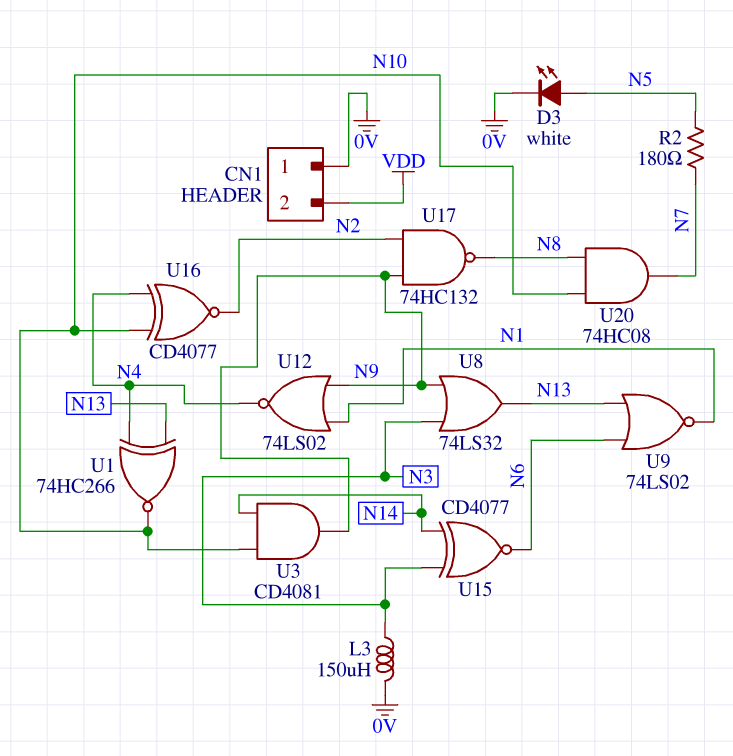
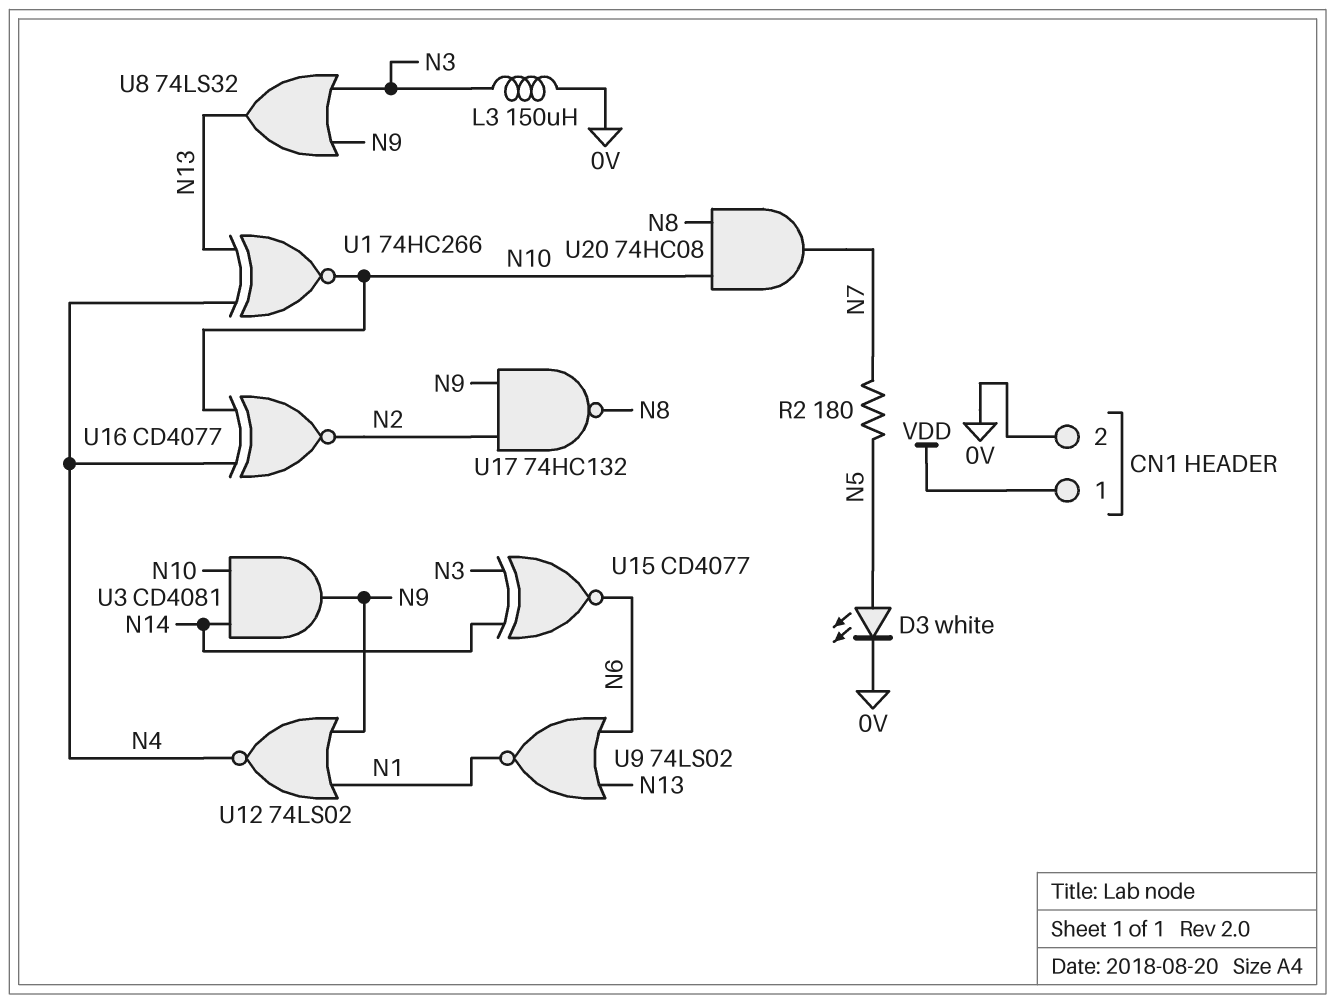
CN1 pin 1: 0V -> VDD
CN1 pin 2: VDD -> 0V

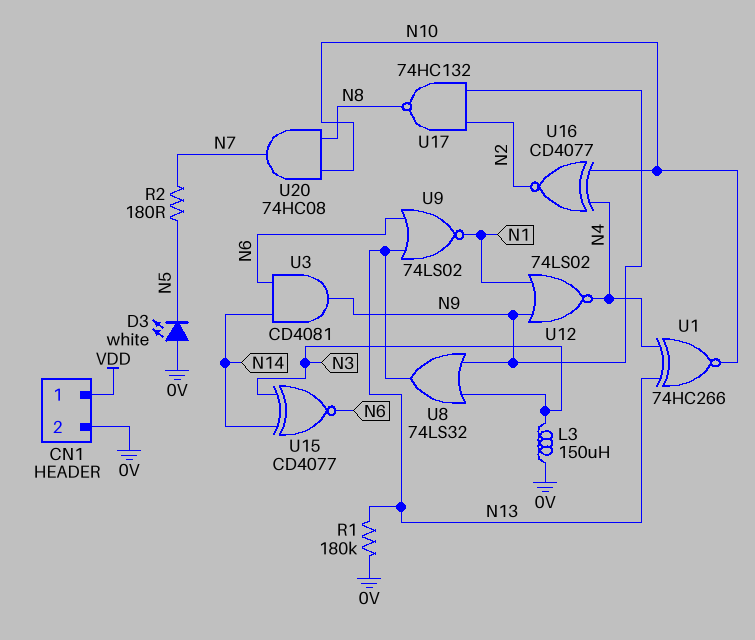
D3: LED white (A N5, K 0V) -> LED white (A 0V, K N5)
R1: none -> 180k (0V, N13)
U3: AND CD4081 (in N10, in N14, out N9) -> AND CD4081 (in N6, in N14, out N9)

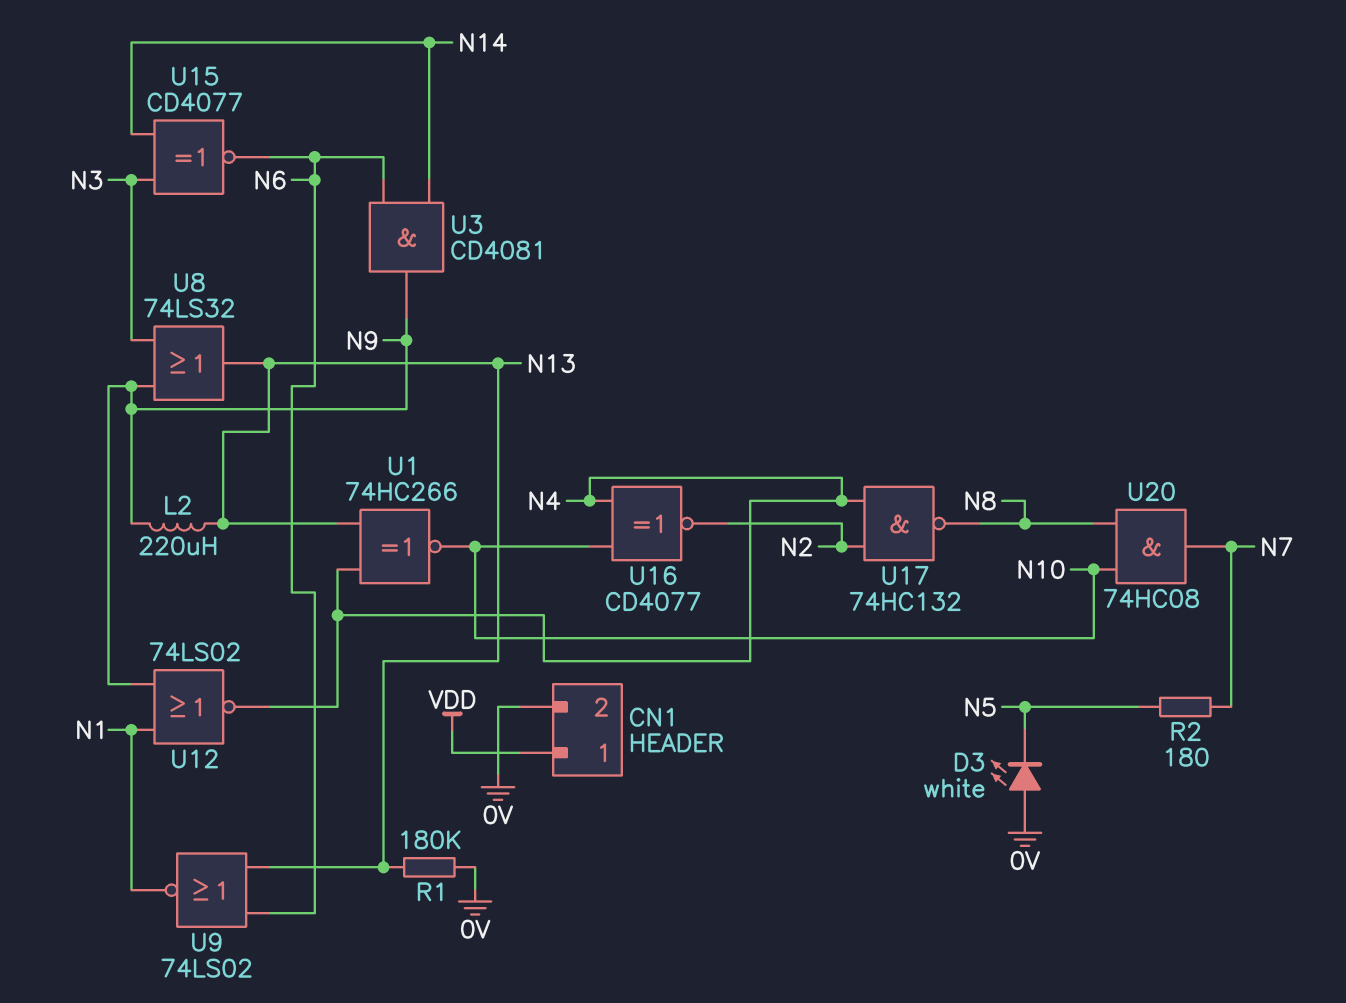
L2: none -> 220uH (N9, N13)
L3: 150uH (0V, N3) -> none
U17: NAND 74HC132 (in N2, in N9, out N8) -> NAND 74HC132 (in N2, in N4, out N8)

